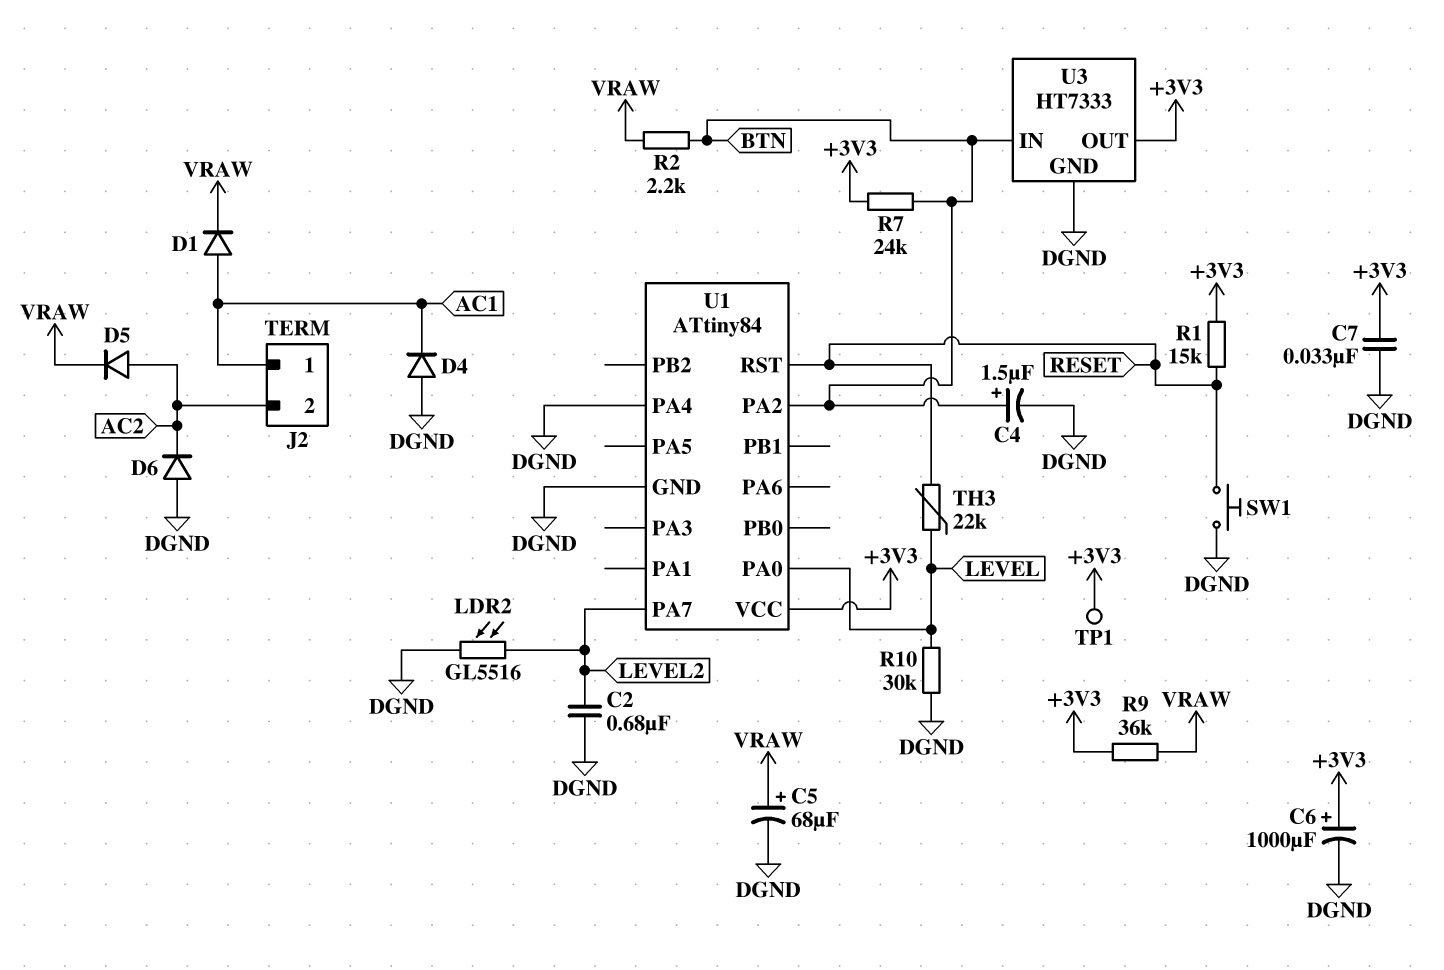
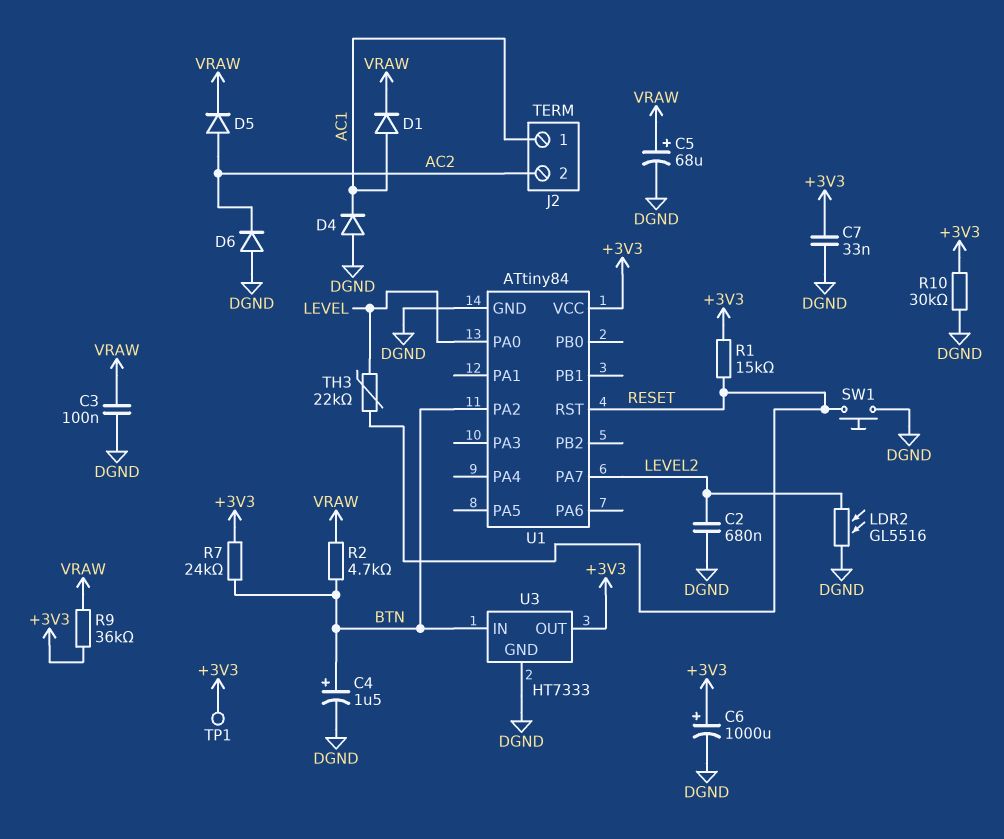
C3: none -> 100nF (DGND, VRAW)
R2: 2.2k (BTN, VRAW) -> 4.7k (BTN, VRAW)
R10: 30k (DGND, LEVEL) -> 30k (+3V3, DGND)
U1 pin PA4: DGND -> none

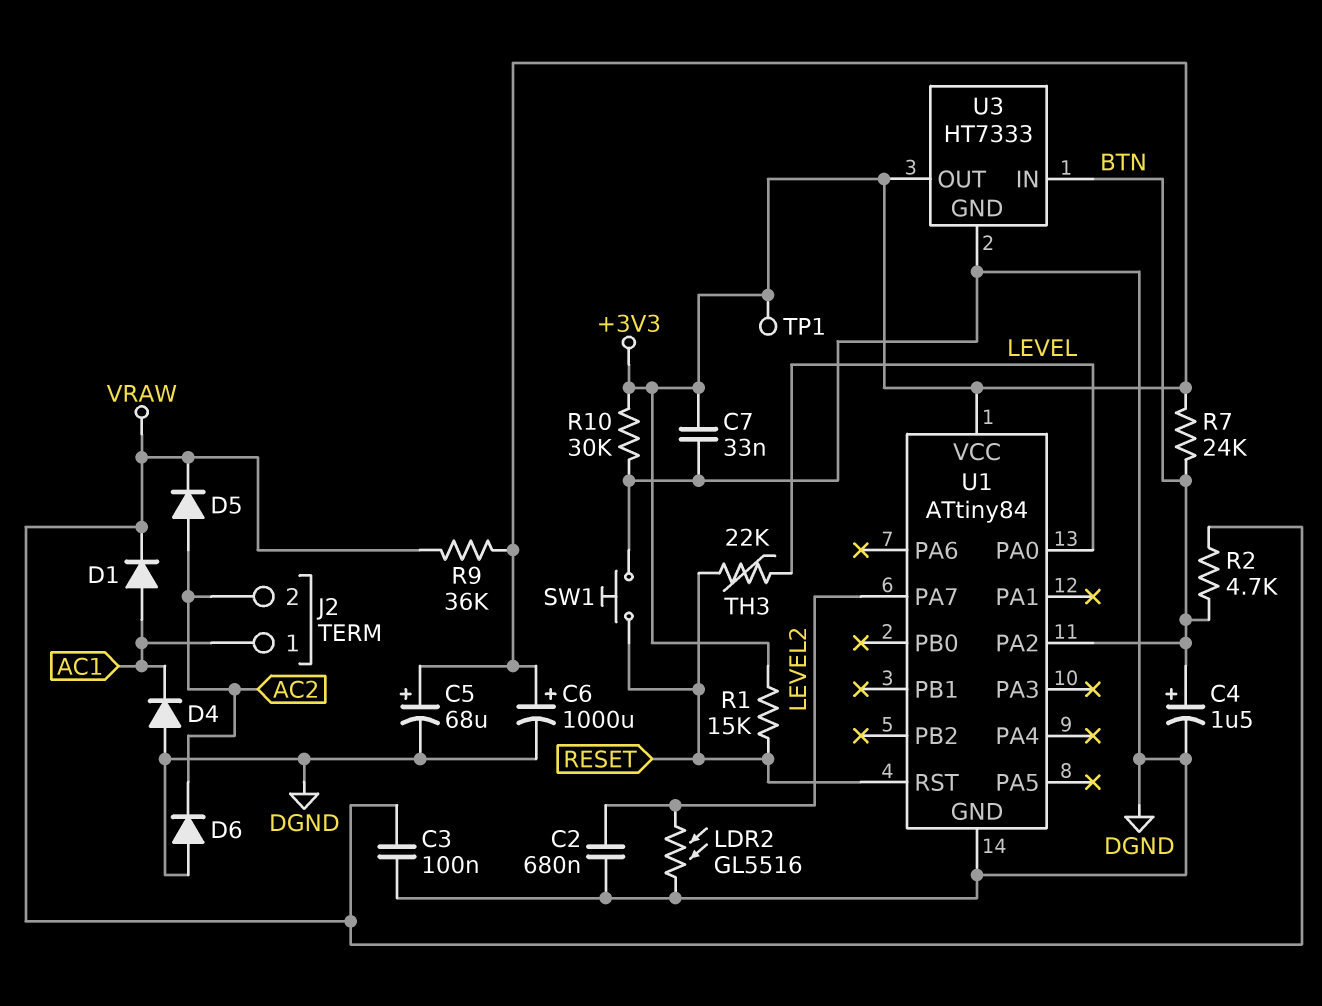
C5: 68uF (plus VRAW, minus DGND) -> 68uF (plus +3V3, minus DGND)

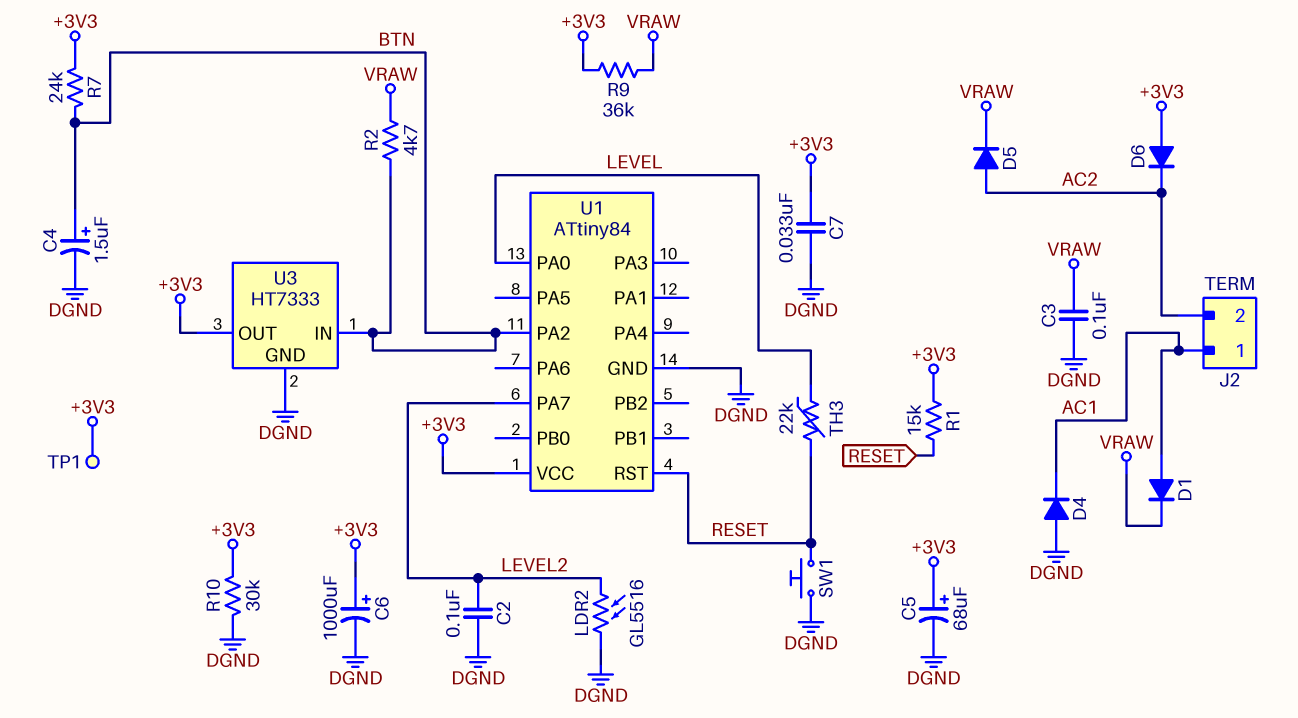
C2: 680nF (DGND, LEVEL2) -> 100nF (DGND, LEVEL2)
D6: diode (A DGND, K AC2) -> diode (A +3V3, K AC2)

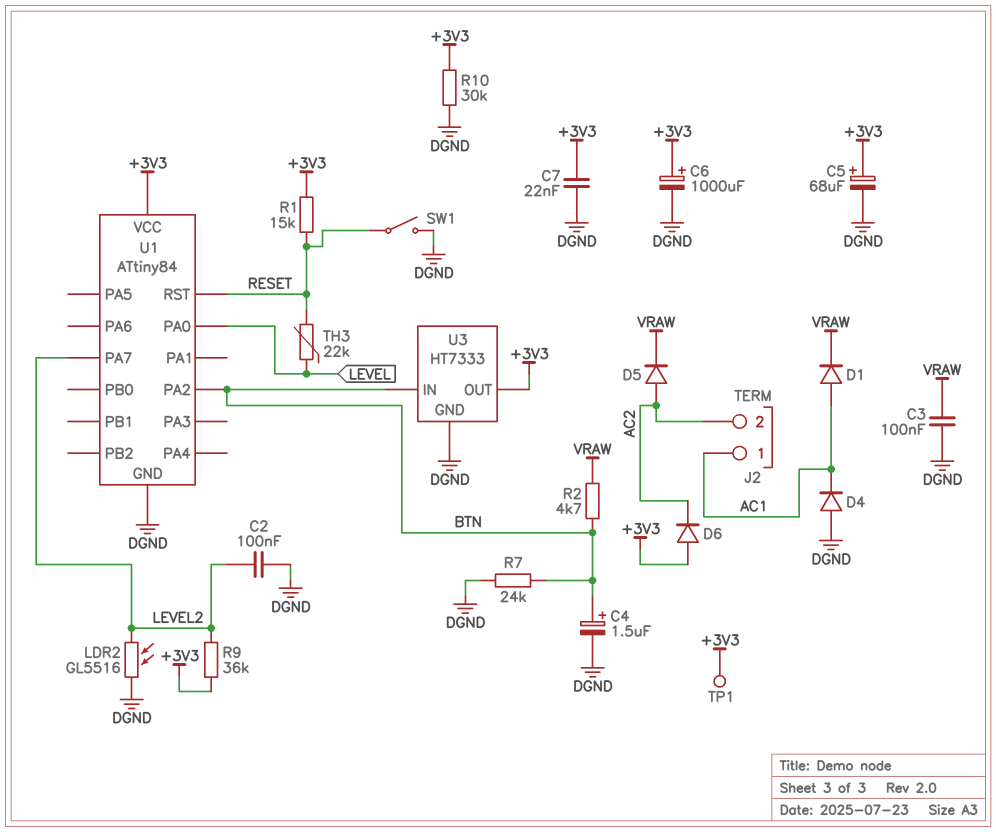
C7: 33nF (+3V3, DGND) -> 22nF (+3V3, DGND)
R7: 24k (+3V3, BTN) -> 24k (BTN, DGND)
R9: 36k (+3V3, VRAW) -> 36k (+3V3, LEVEL2)
SW1: button (DGND, RESET) -> switch (DGND, RESET)

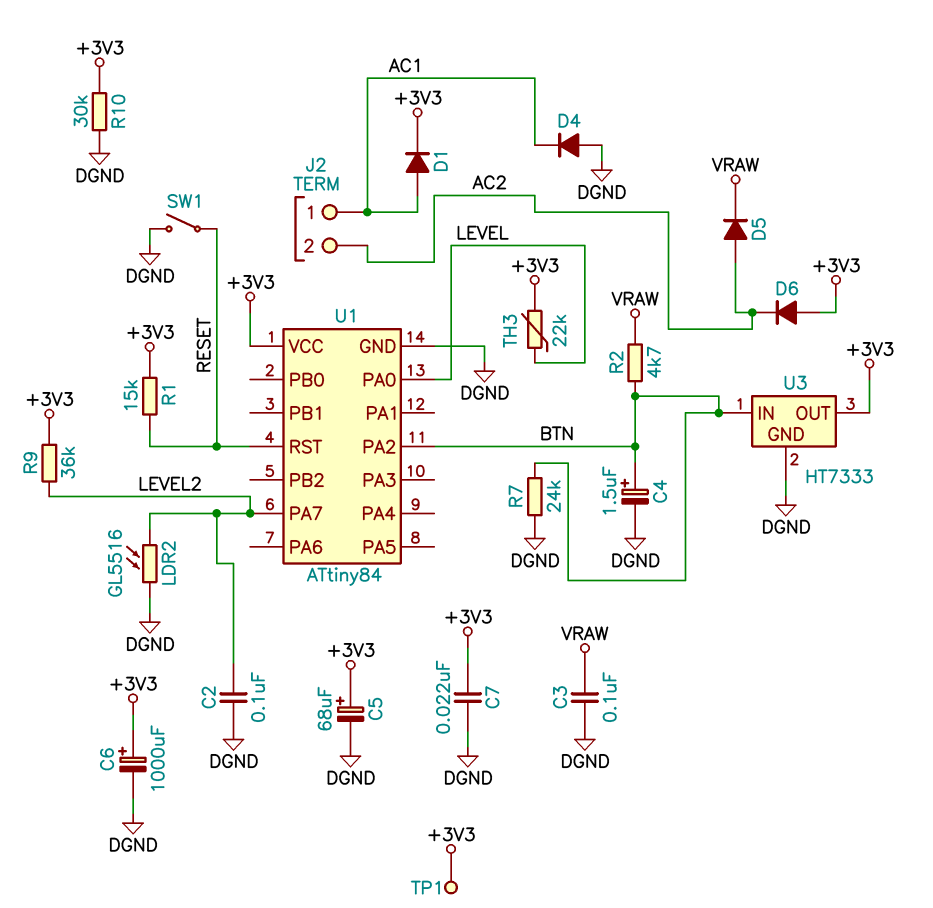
D1: diode (A AC1, K VRAW) -> diode (A AC1, K +3V3)
TH3: 22k (LEVEL, RESET) -> 22k (+3V3, LEVEL)

